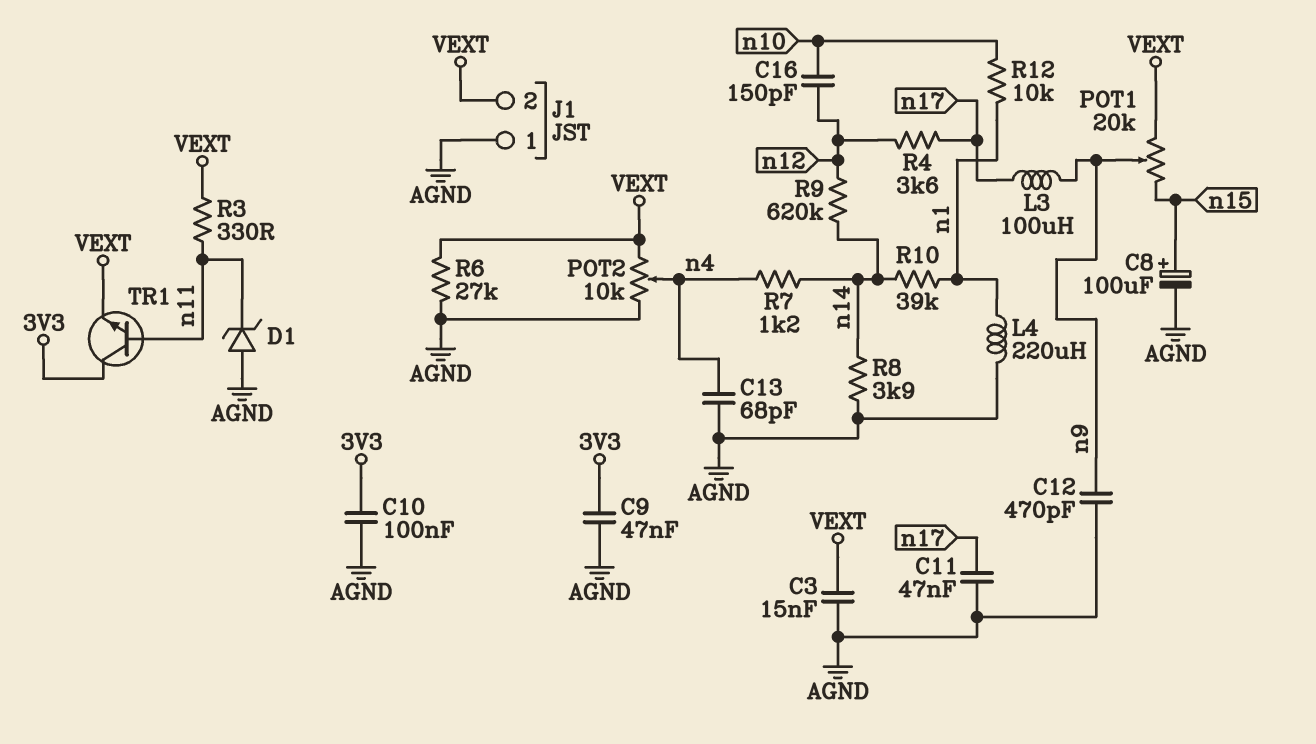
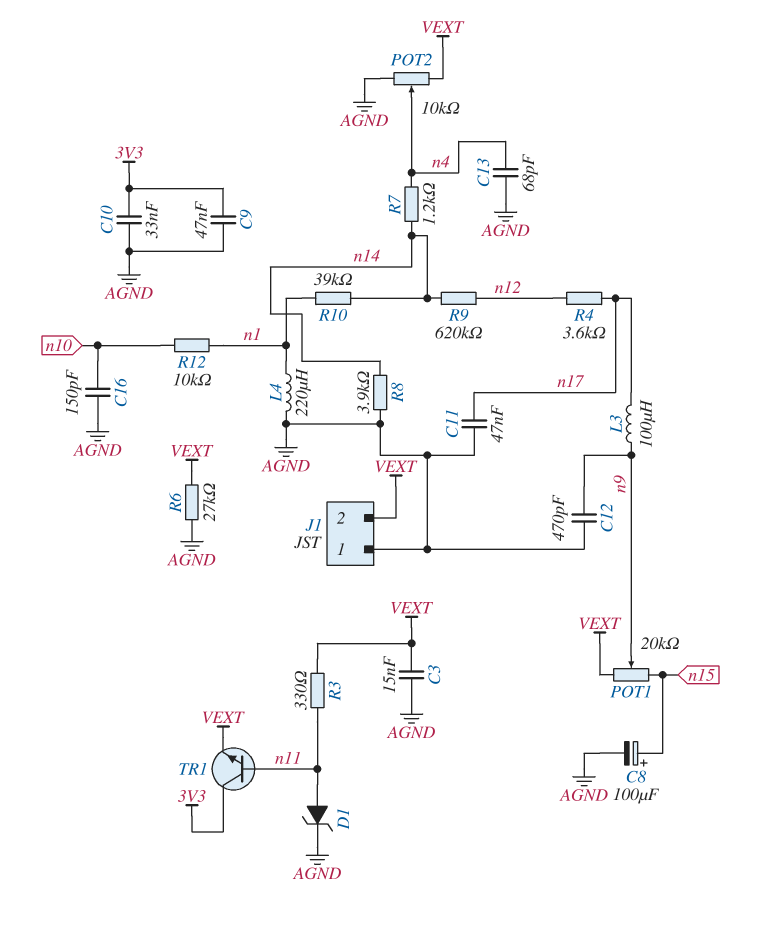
C10: 100nF (3V3, AGND) -> 33nF (3V3, AGND)
C16: 150pF (n10, n12) -> 150pF (AGND, n10)
D1: zener (A AGND, K n11) -> zener (A n11, K AGND)

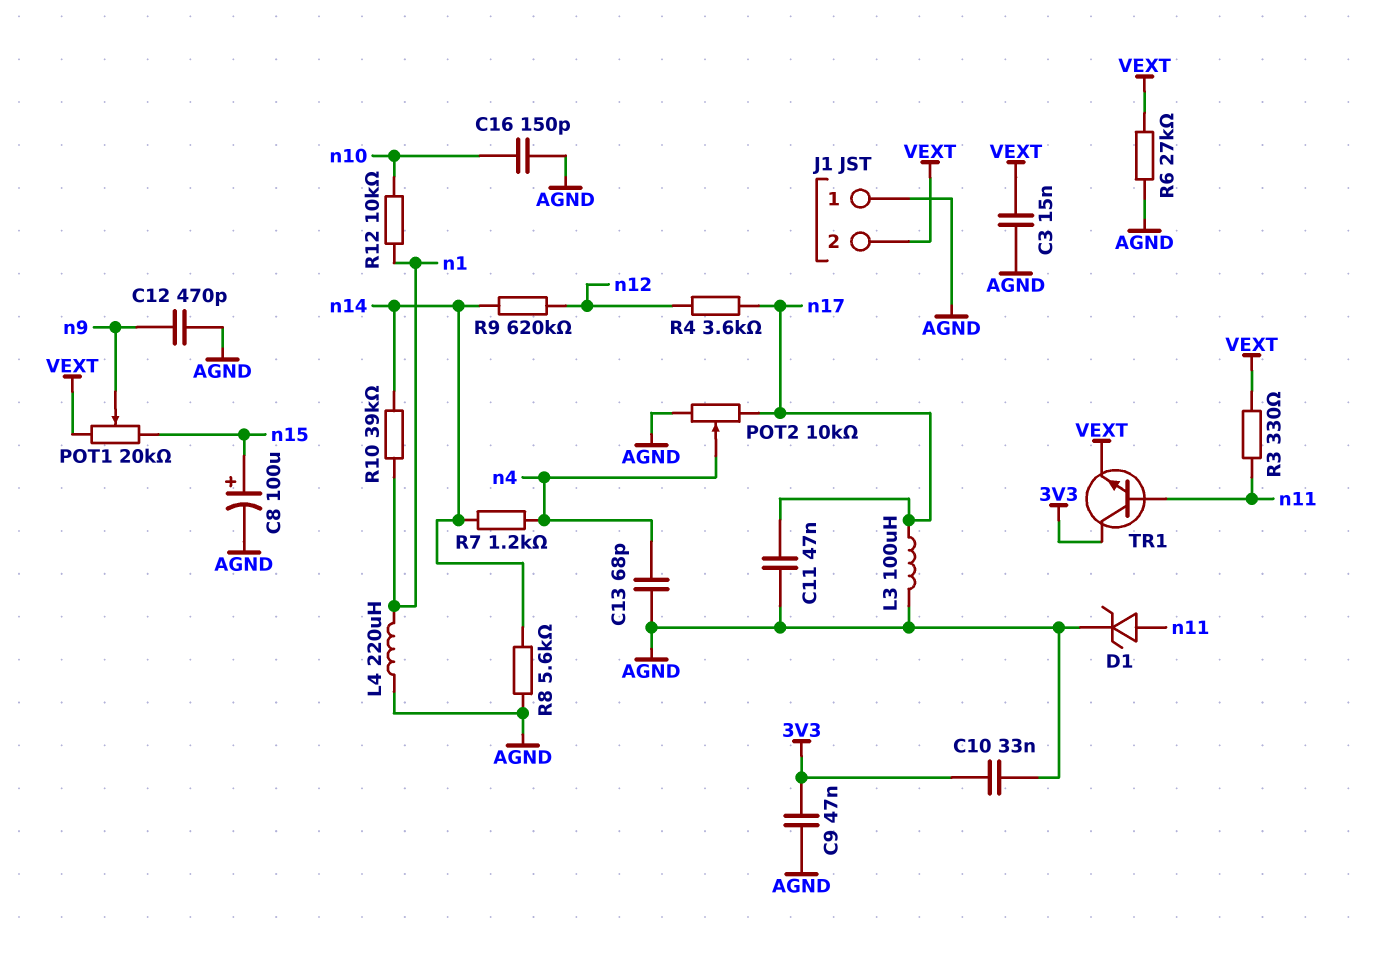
L3: 100uH (n9, n17) -> 100uH (AGND, n17)
POT2: 10k (AGND, VEXT, wiper n4) -> 10k (AGND, n17, wiper n4)
R8: 3.9k (AGND, n14) -> 5.6k (AGND, n14)

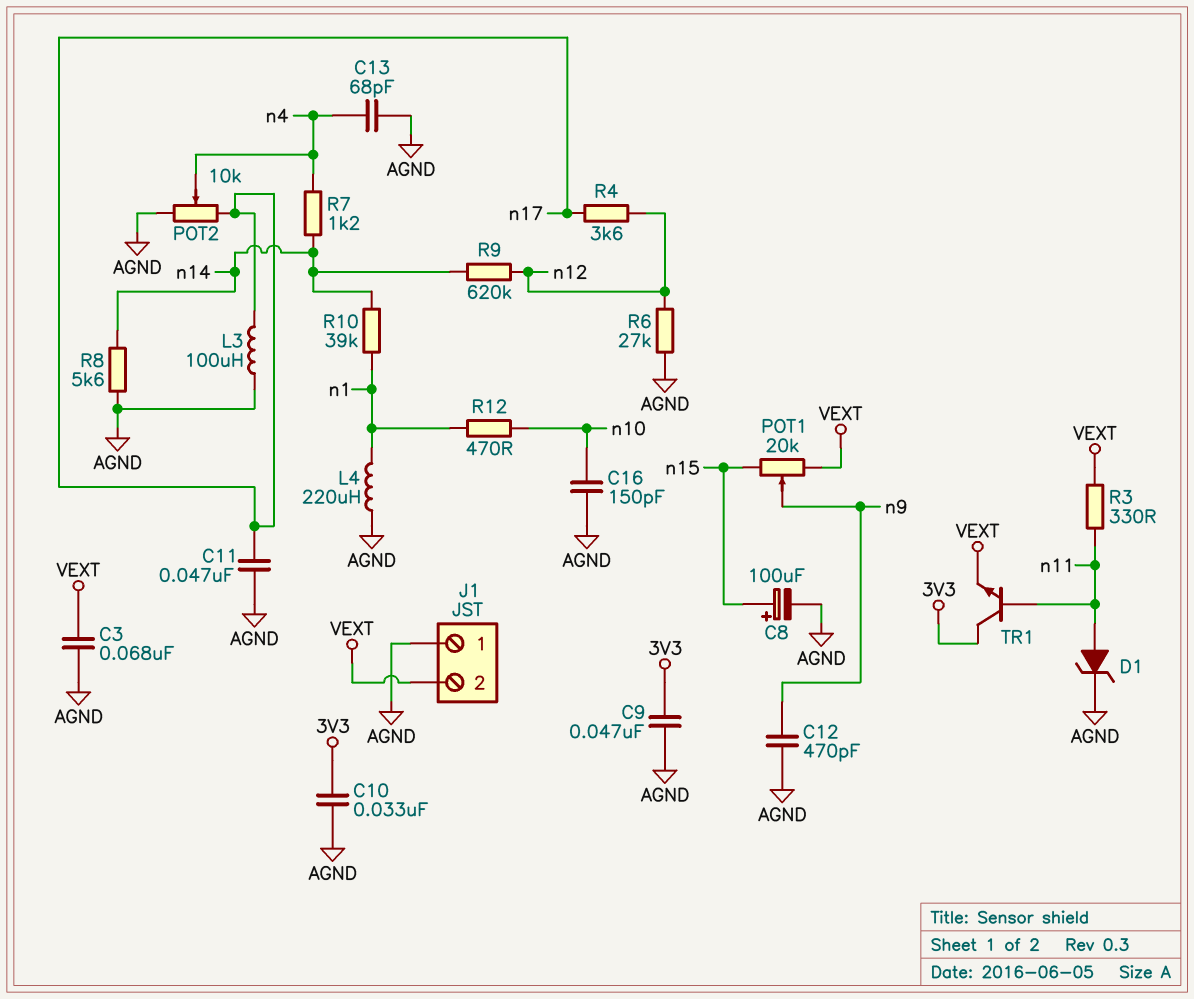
C3: 15nF (AGND, VEXT) -> 68nF (AGND, VEXT)
R6: 27k (AGND, VEXT) -> 27k (AGND, n12)
R12: 10k (n1, n10) -> 470 (n1, n10)

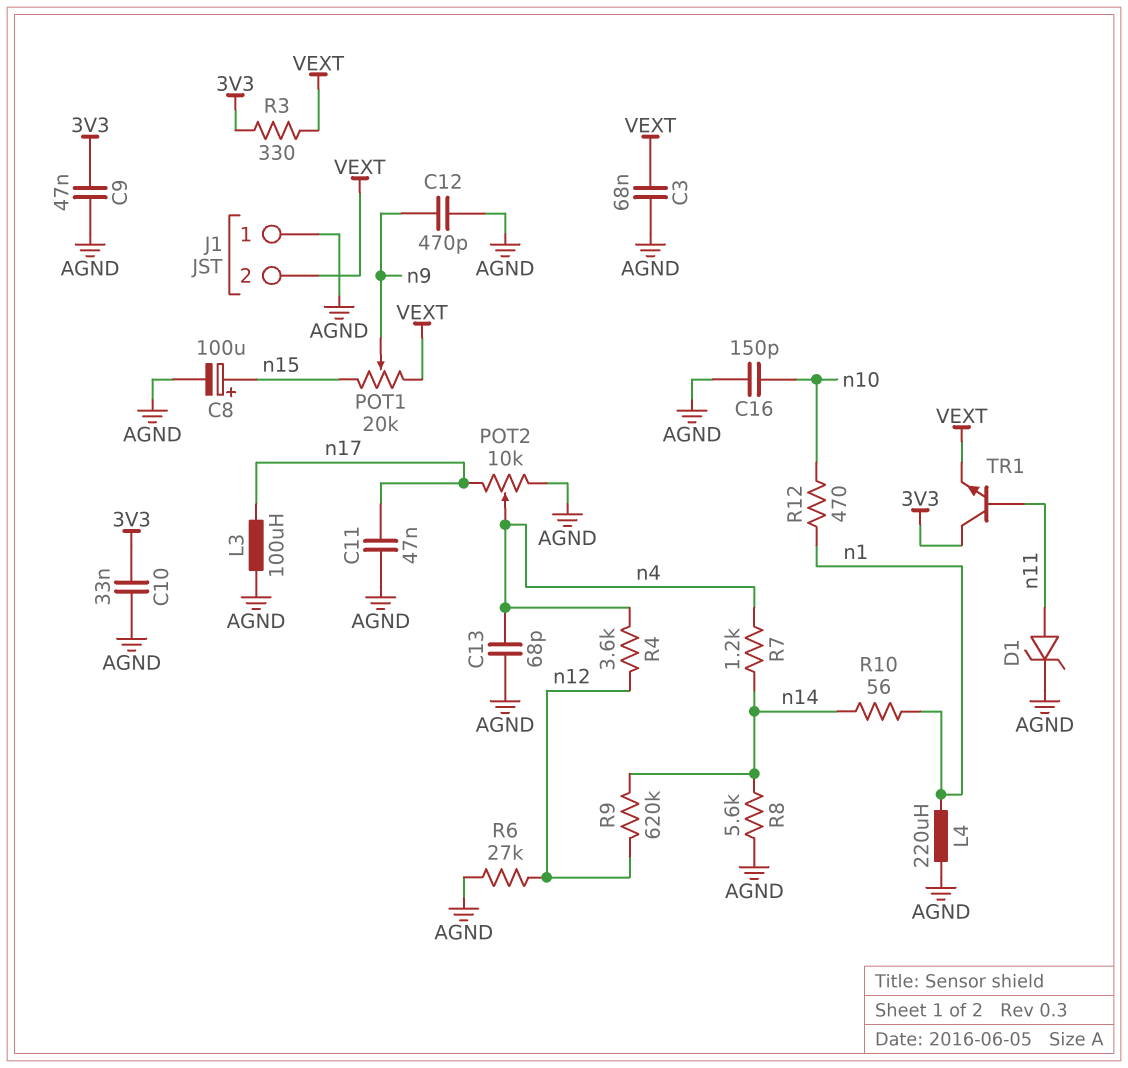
R3: 330 (VEXT, n11) -> 330 (3V3, VEXT)
R4: 3.6k (n12, n17) -> 3.6k (n4, n12)
R10: 39k (n1, n14) -> 56 (n1, n14)

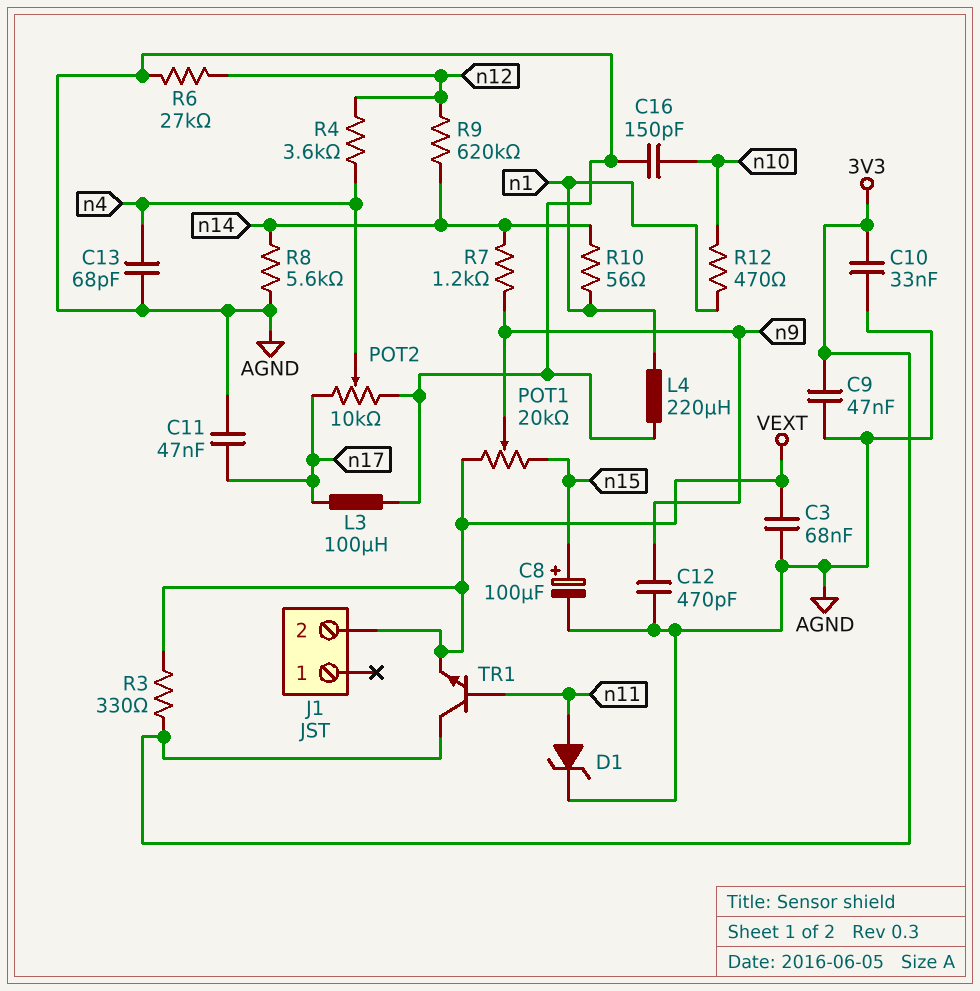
J1 pin 1: AGND -> none
R7: 1.2k (n4, n14) -> 1.2k (n9, n14)

